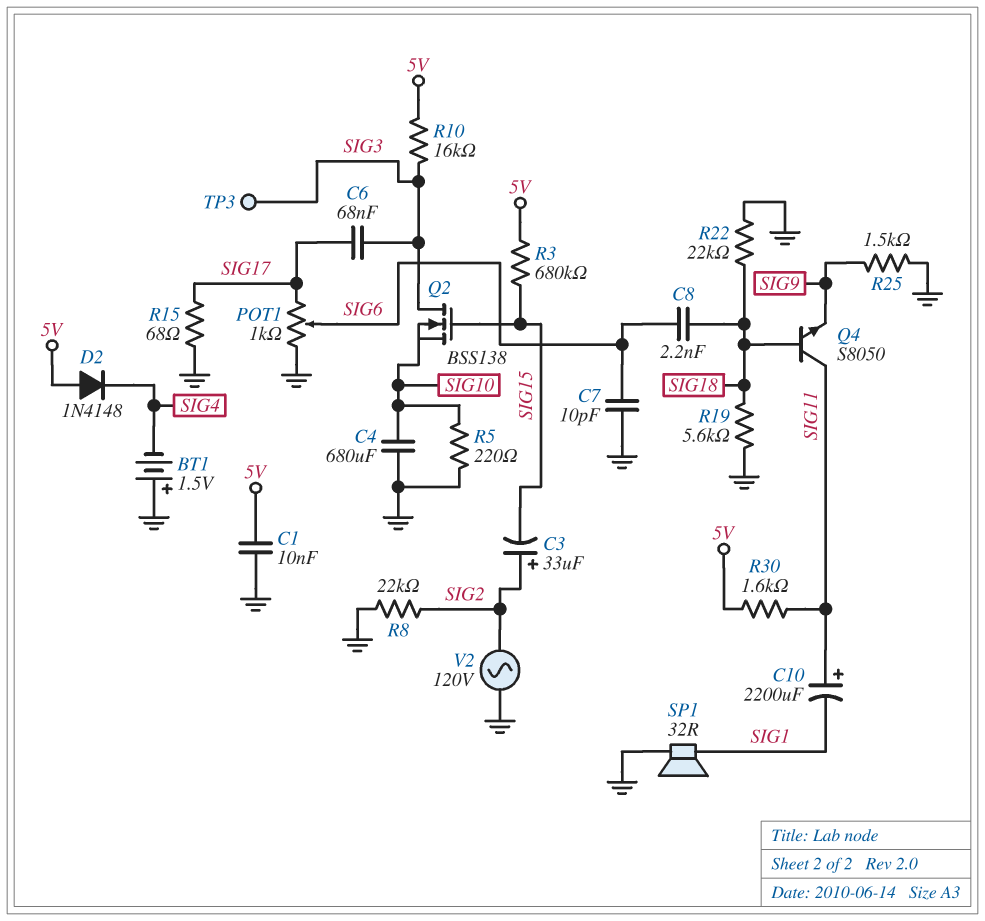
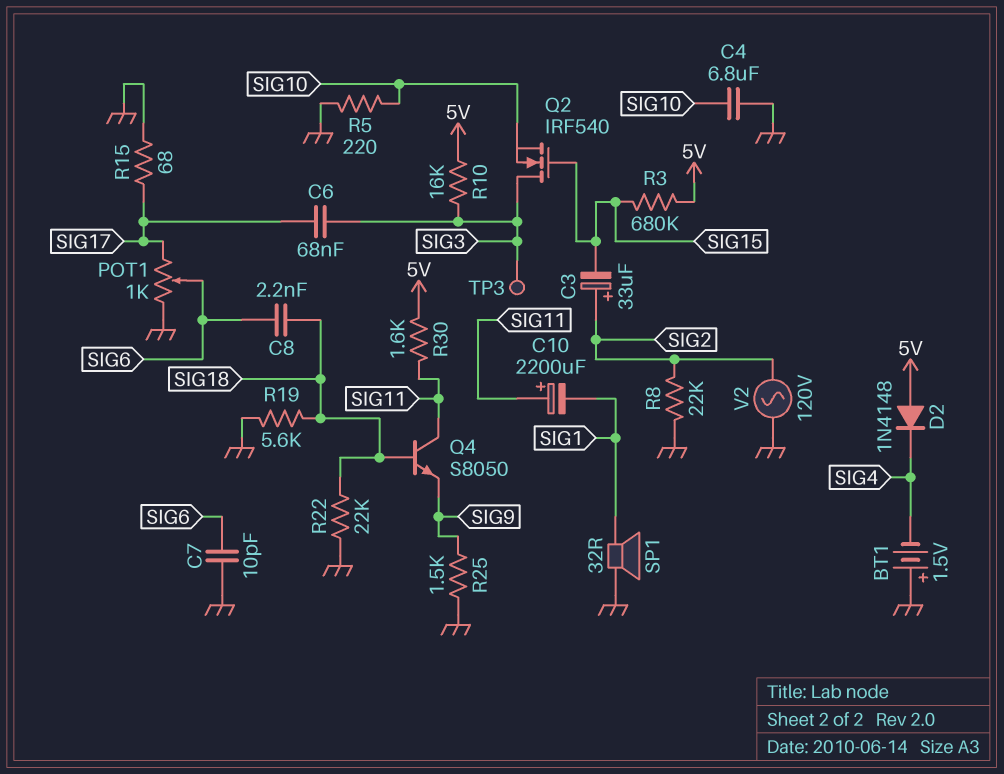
C1: 10nF (5V, GND) -> none
C4: 680uF (GND, SIG10) -> 6.8uF (GND, SIG10)
Q2: NMOS BSS138 (G SIG15, D SIG3, S SIG10) -> NMOS IRF540 (G SIG15, D SIG3, S SIG10)

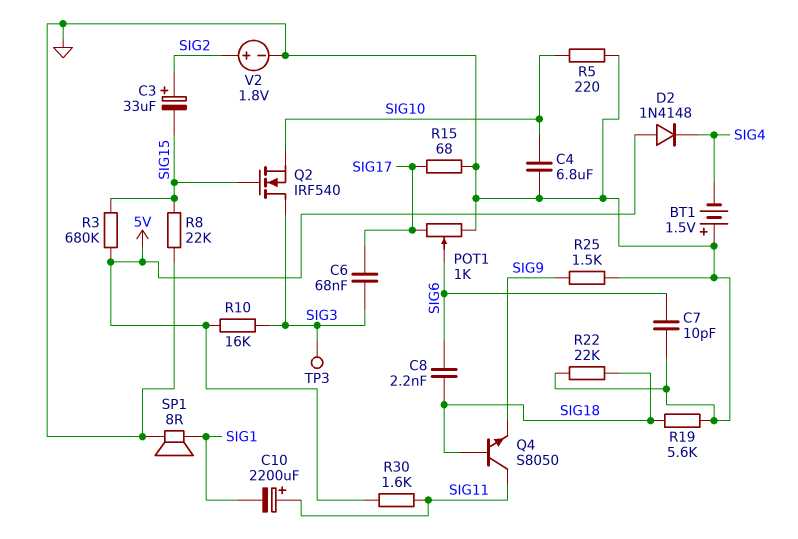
R8: 22k (GND, SIG2) -> 22k (GND, SIG15)
SP1: speaker 32R (GND, SIG1) -> speaker 8R (GND, SIG1)
V2: AC 120V (GND, SIG2) -> 1.8V (plus SIG2, minus GND)

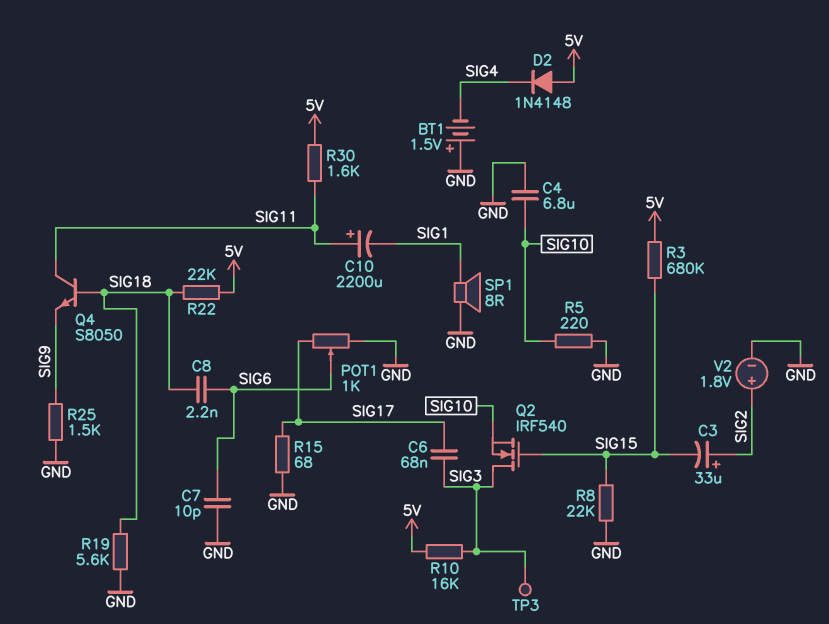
R22: 22k (GND, SIG18) -> 22k (5V, SIG18)

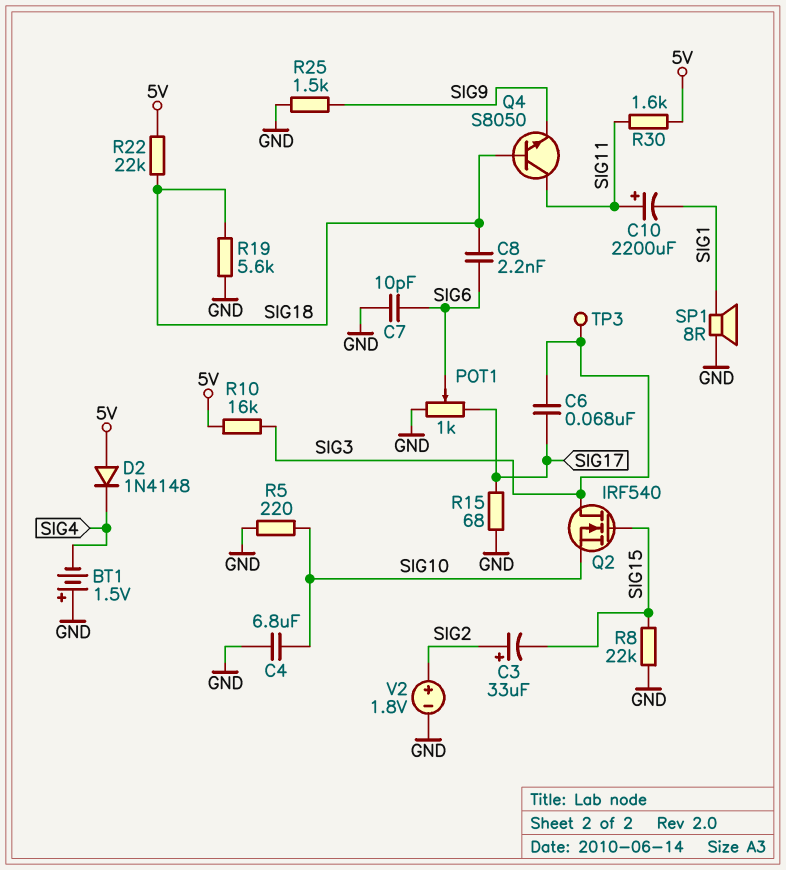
R3: 680k (5V, SIG15) -> none

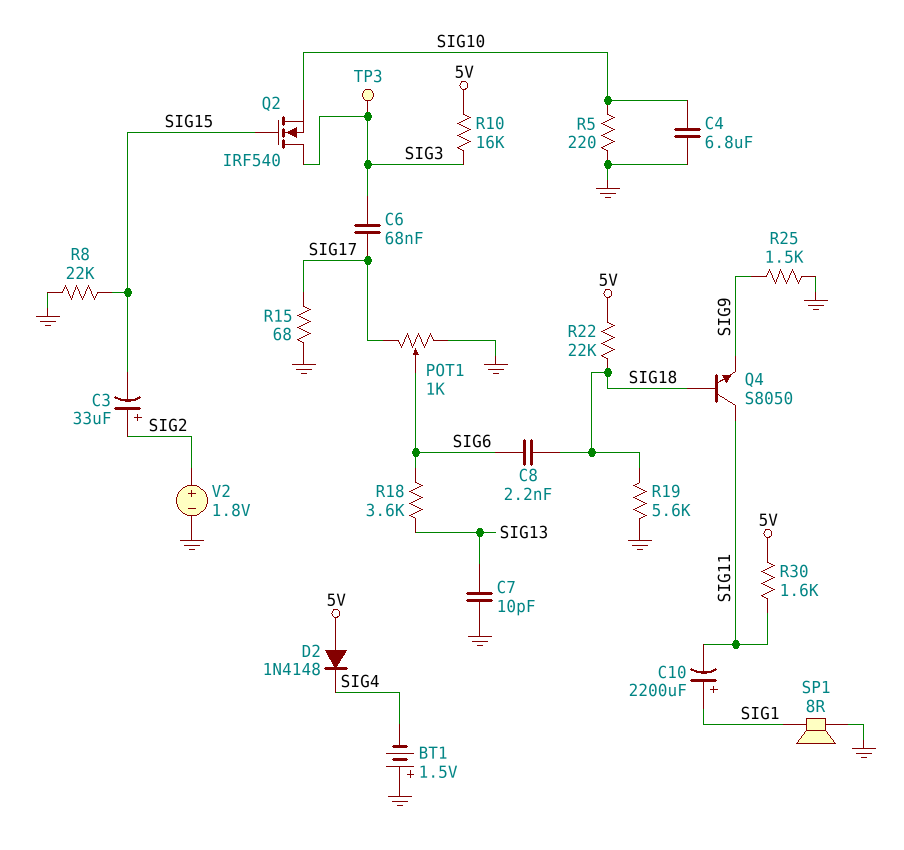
C7: 10pF (GND, SIG6) -> 10pF (GND, SIG13)
C10: 2200uF (plus SIG11, minus SIG1) -> 2200uF (plus SIG1, minus SIG11)
R18: none -> 3.6k (SIG6, SIG13)

